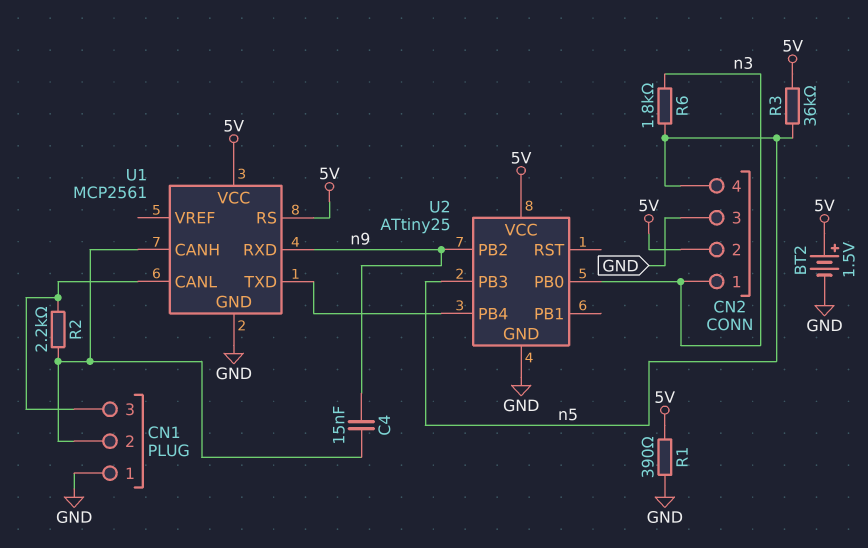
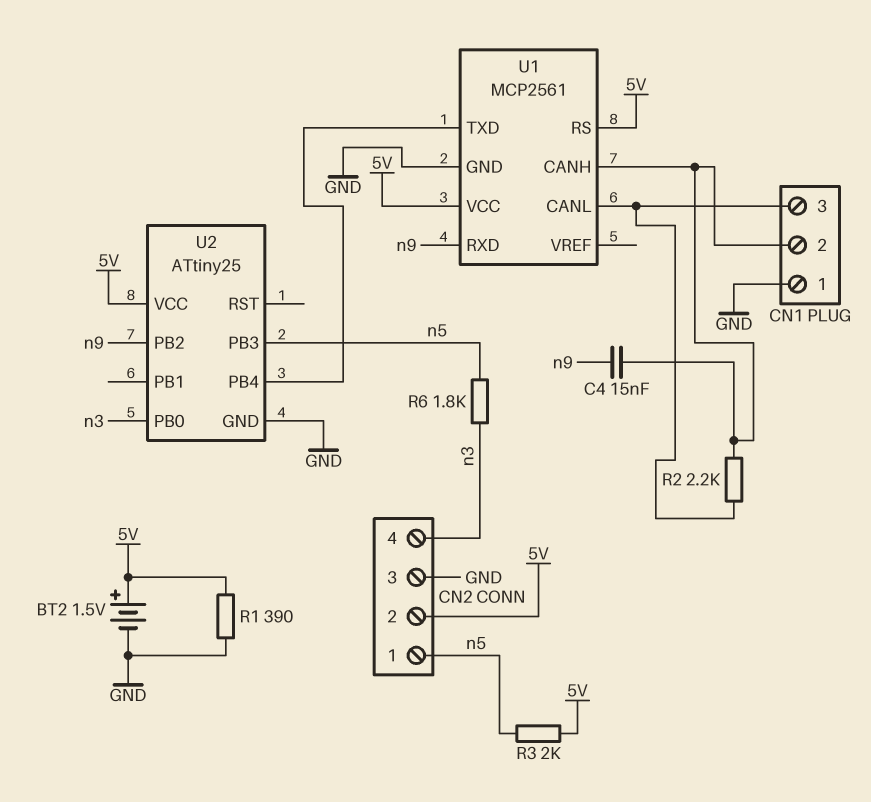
CN2 pin 1: n3 -> n5
CN2 pin 4: n5 -> n3
R3: 36k (5V, n5) -> 2k (5V, n5)

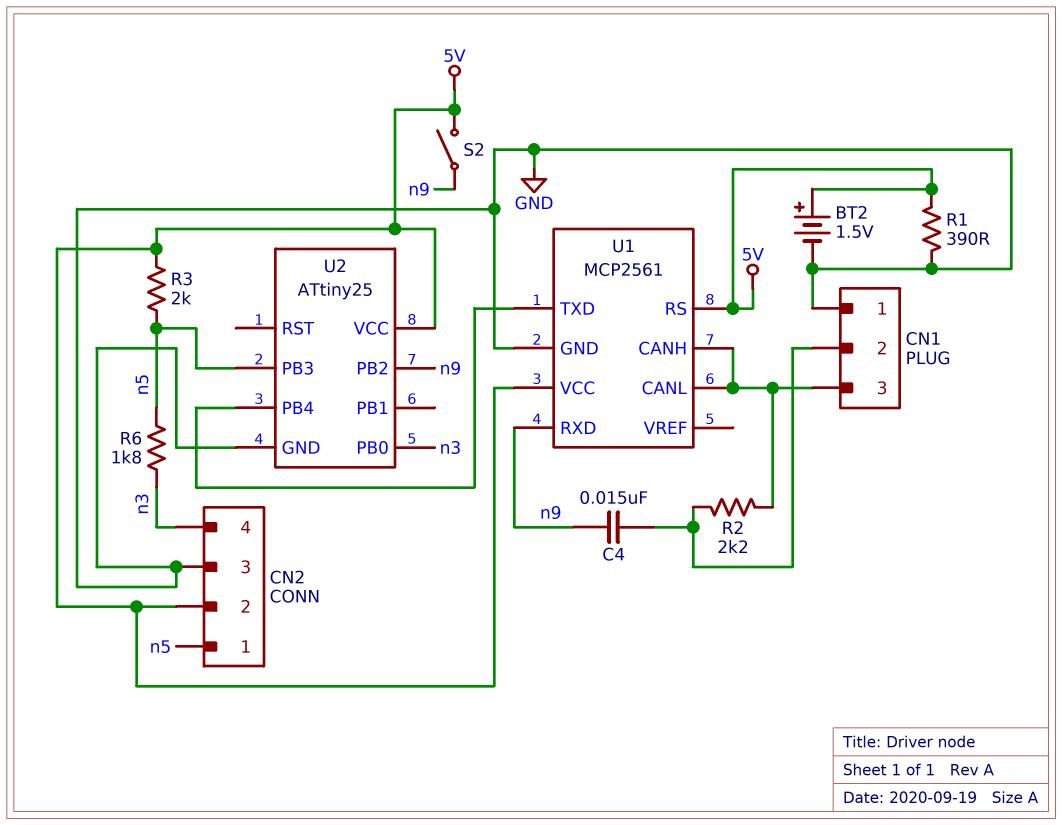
S2: none -> switch (5V, n9)
U1 pin CANH: CN1/2 -> CN1/3

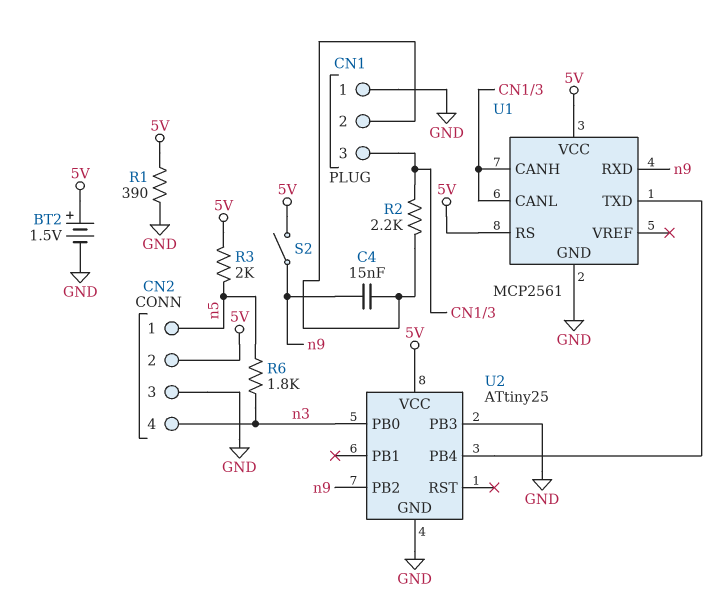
U2 pin PB3: n5 -> GND

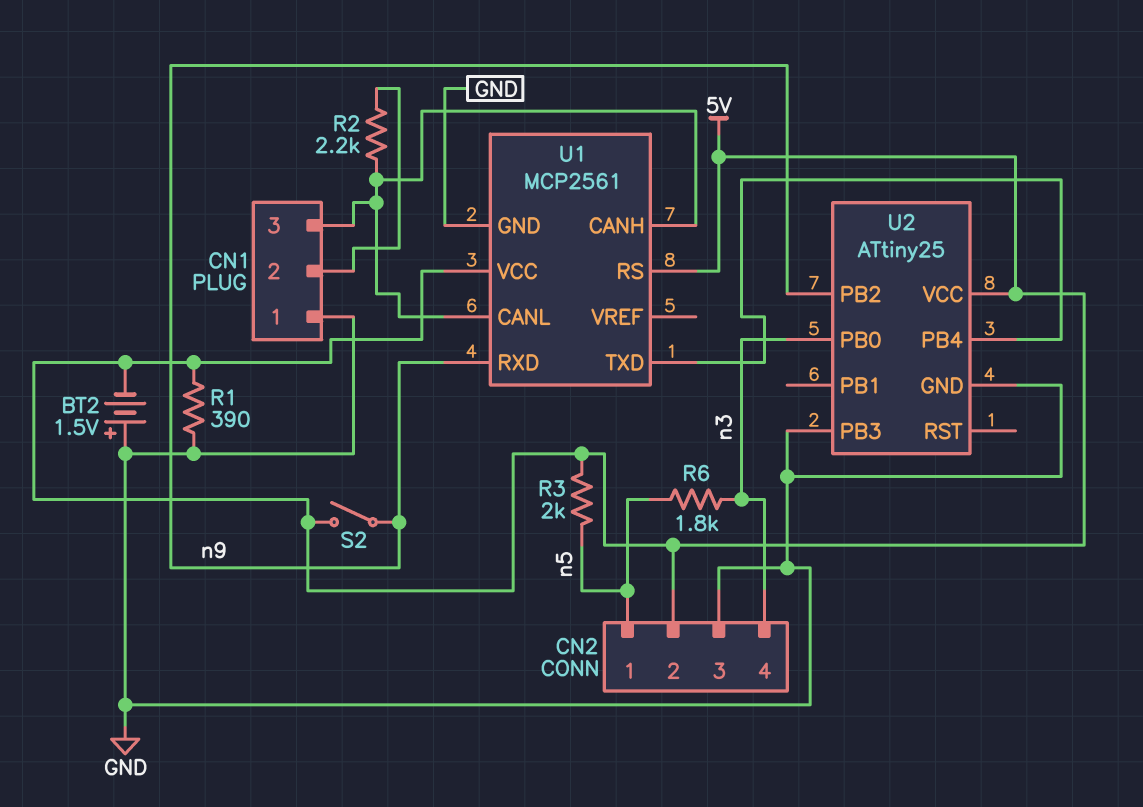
BT2: 1.5V (plus 5V, minus GND) -> 1.5V (plus GND, minus 5V)
C4: 15nF (CN1/2, n9) -> none

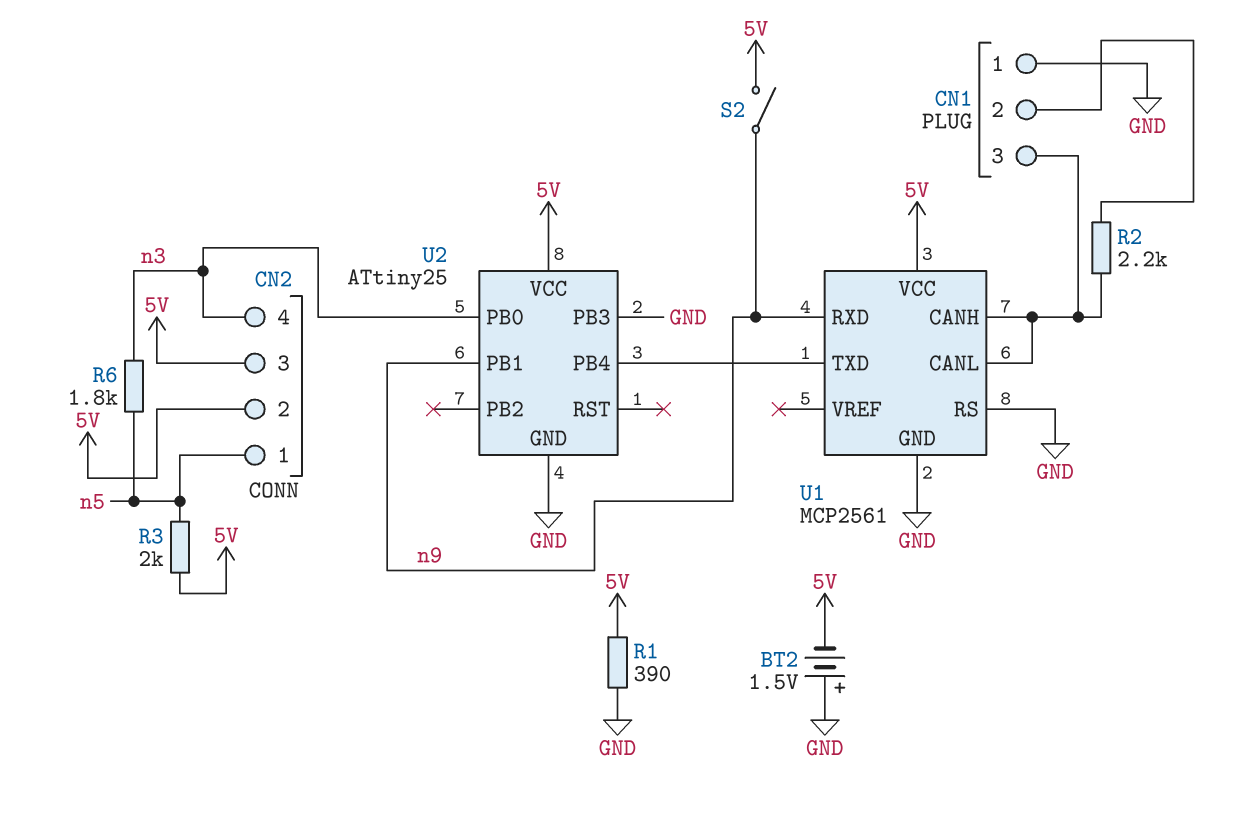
CN2 pin 3: GND -> 5V
U1 pin RS: 5V -> GND
U2 pin PB1: none -> n9
U2 pin PB2: n9 -> none

